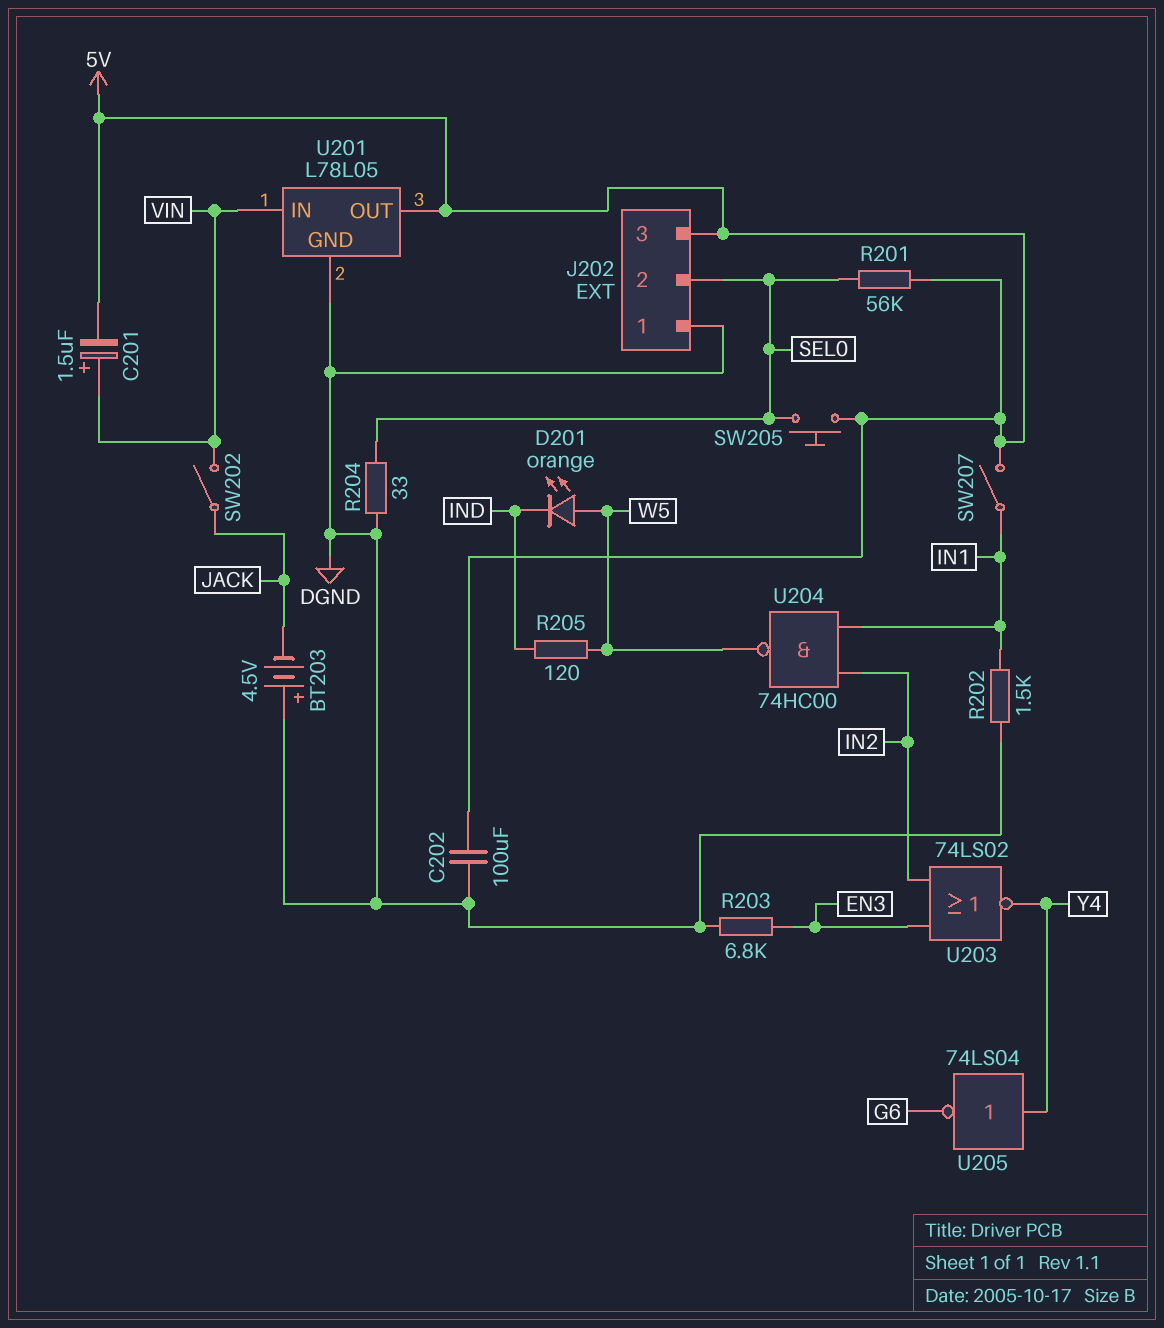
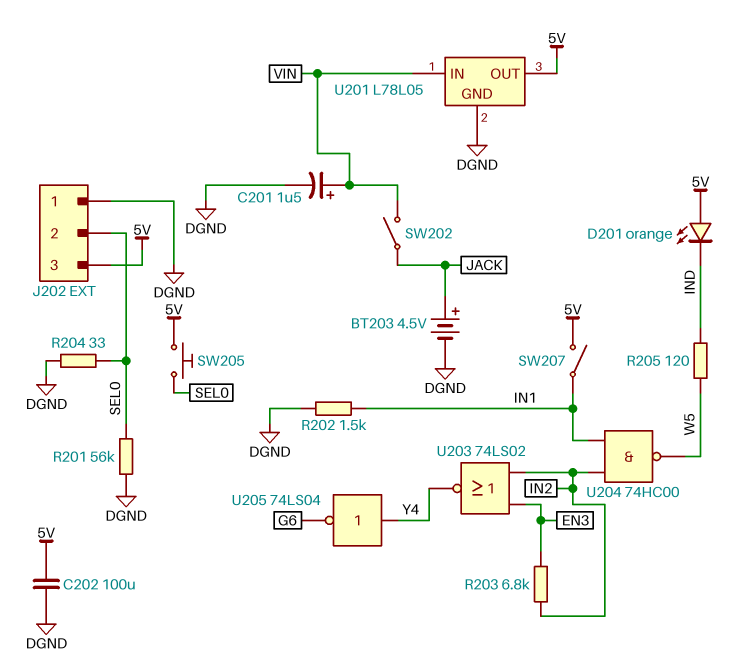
BT203: 4.5V (plus DGND, minus JACK) -> 4.5V (plus JACK, minus DGND)
C201: 1.5uF (plus VIN, minus 5V) -> 1.5uF (plus VIN, minus DGND)
D201: LED orange (A W5, K IND) -> LED orange (A 5V, K IND)
R201: 56k (5V, SEL0) -> 56k (DGND, SEL0)
R203: 6.8k (DGND, EN3) -> 6.8k (EN3, IN2)

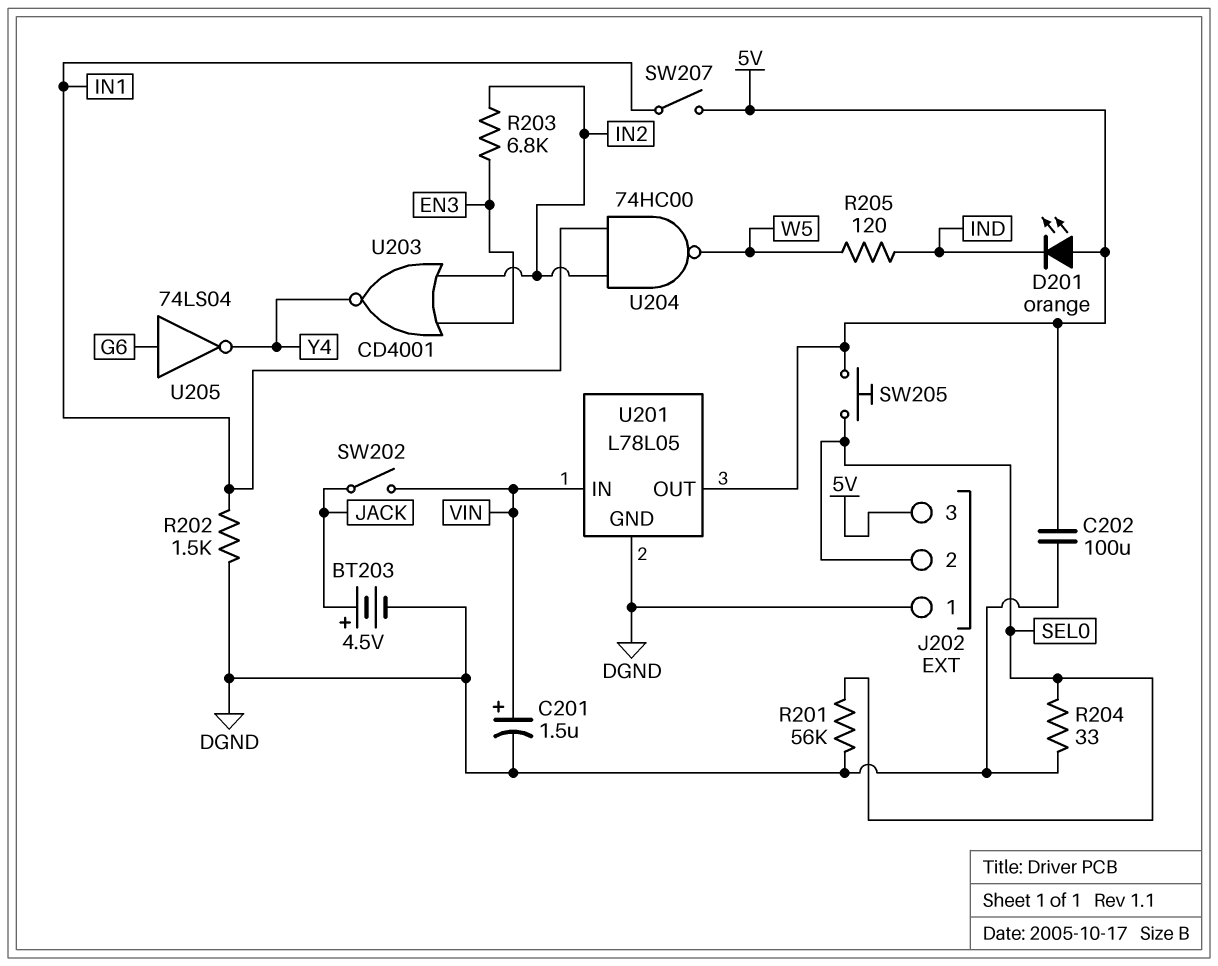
U203: NOR 74LS02 (in EN3, in IN2, out Y4) -> NOR CD4001 (in EN3, in IN2, out Y4)
U205: NOT 74LS04 (in Y4, out G6) -> NOT 74LS04 (in G6, out Y4)

